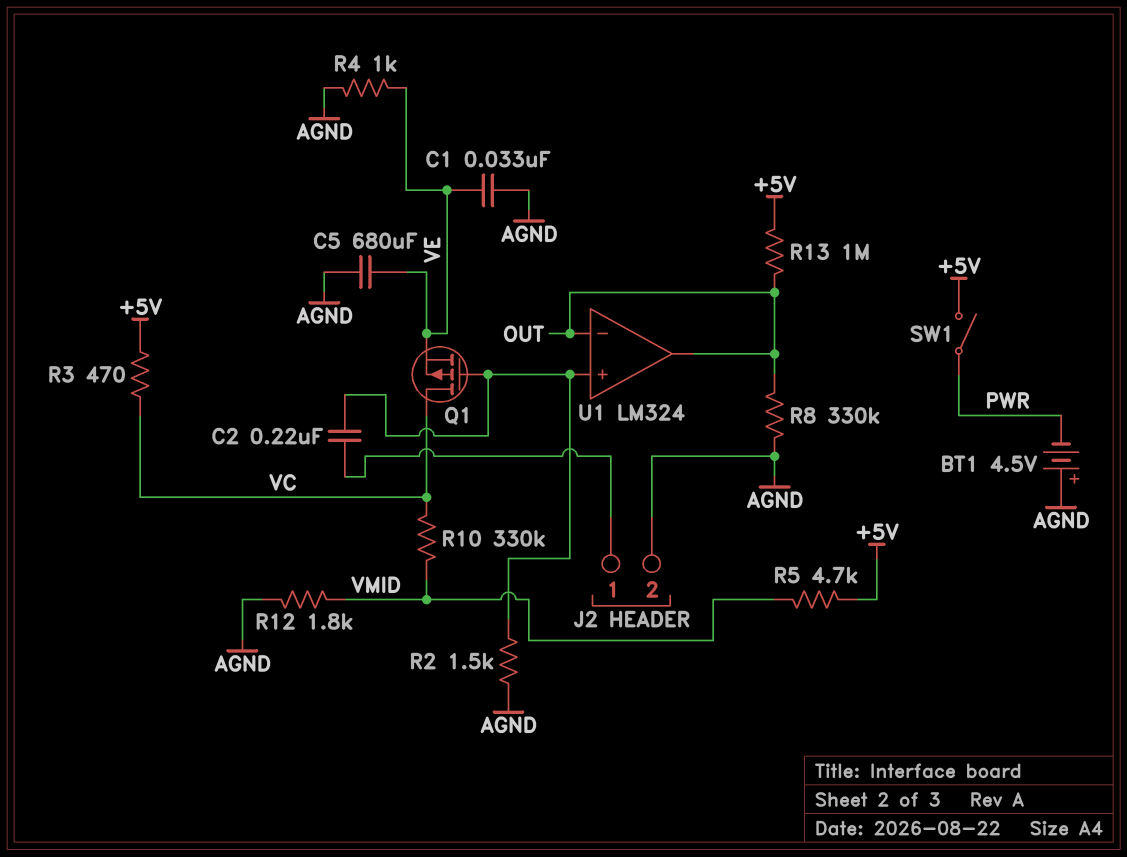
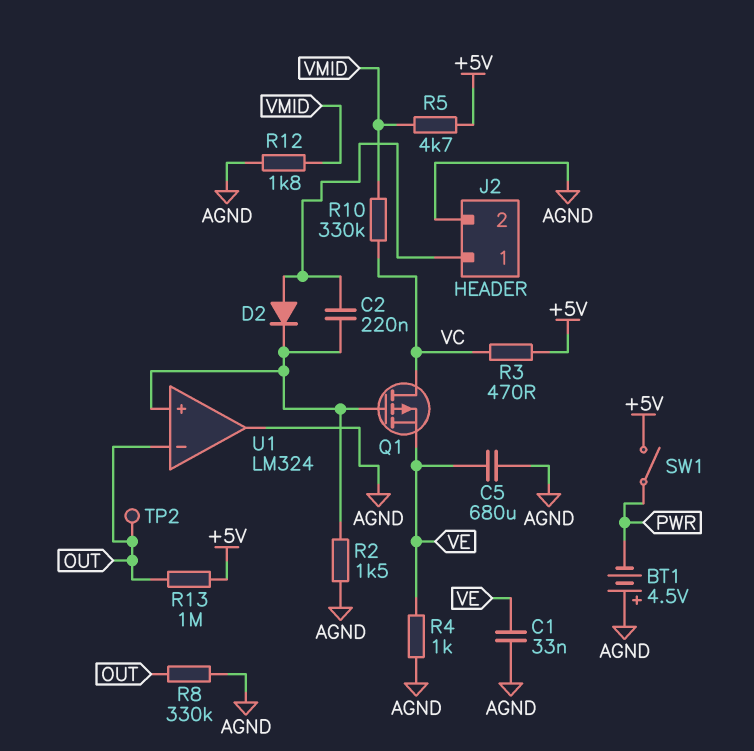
D2: none -> diode (A J2/1, K U1/in+)
TP2: none -> test point (OUT)
U1 pin out: OUT -> AGND

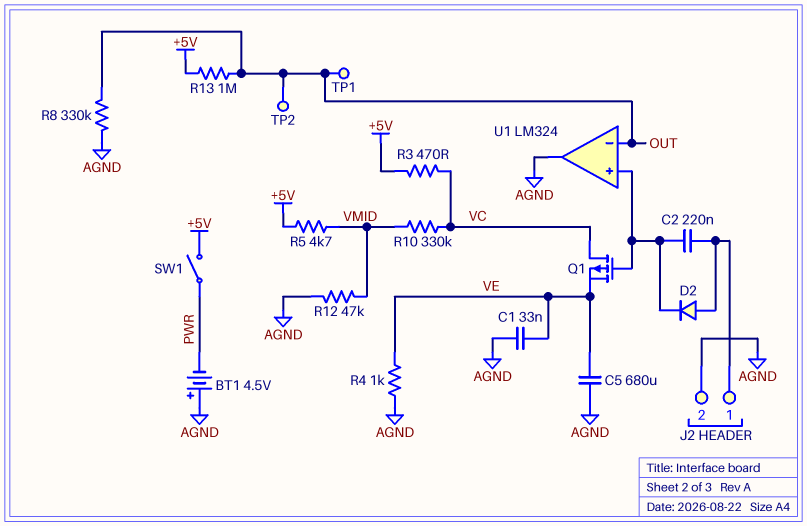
R2: 1.5k (AGND, U1/in+) -> none
R12: 1.8k (AGND, VMID) -> 47k (AGND, VMID)
TP1: none -> test point (OUT)

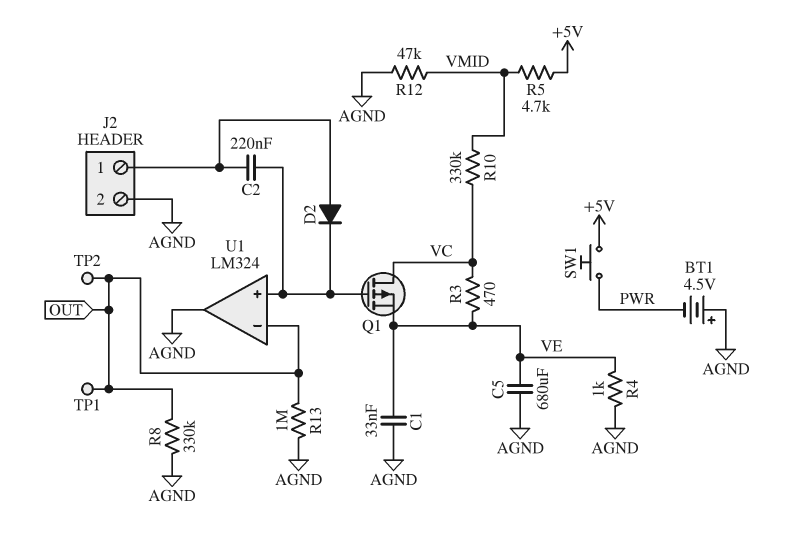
R3: 470 (+5V, VC) -> 470 (VC, VE)
R13: 1M (+5V, OUT) -> 1M (AGND, OUT)
SW1: switch (+5V, PWR) -> button (+5V, PWR)

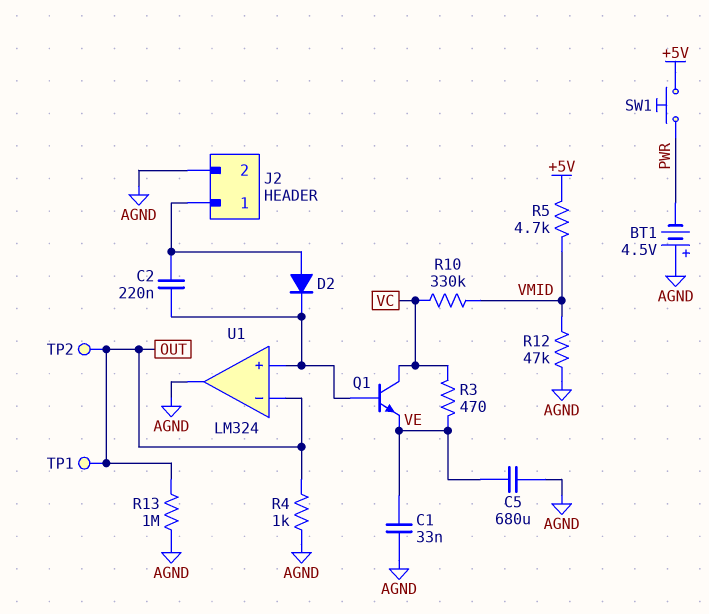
Q1: PMOS (G U1/in+, D VC, S VE) -> NPN (B U1/in+, C VC, E VE)
R4: 1k (AGND, VE) -> 1k (AGND, OUT)
R8: 330k (AGND, OUT) -> none

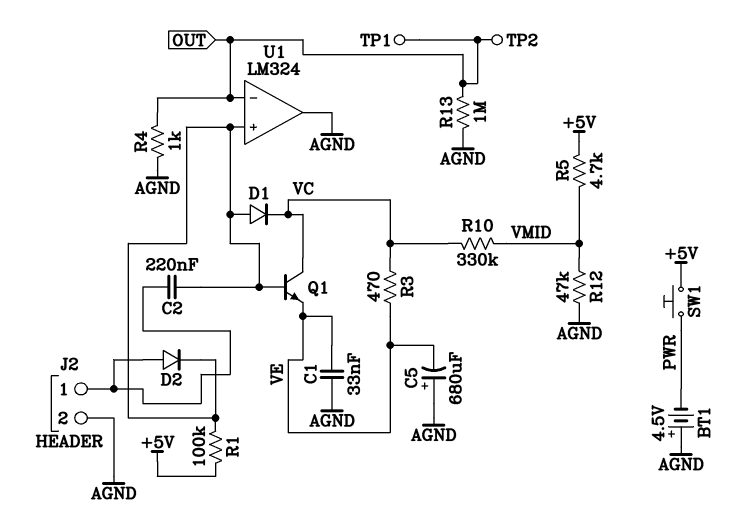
C5: 680uF (AGND, VE) -> 680uF (plus AGND, minus VE)
D1: none -> diode (A U1/in+, K VC)
R1: none -> 100k (+5V, U1/in+)

